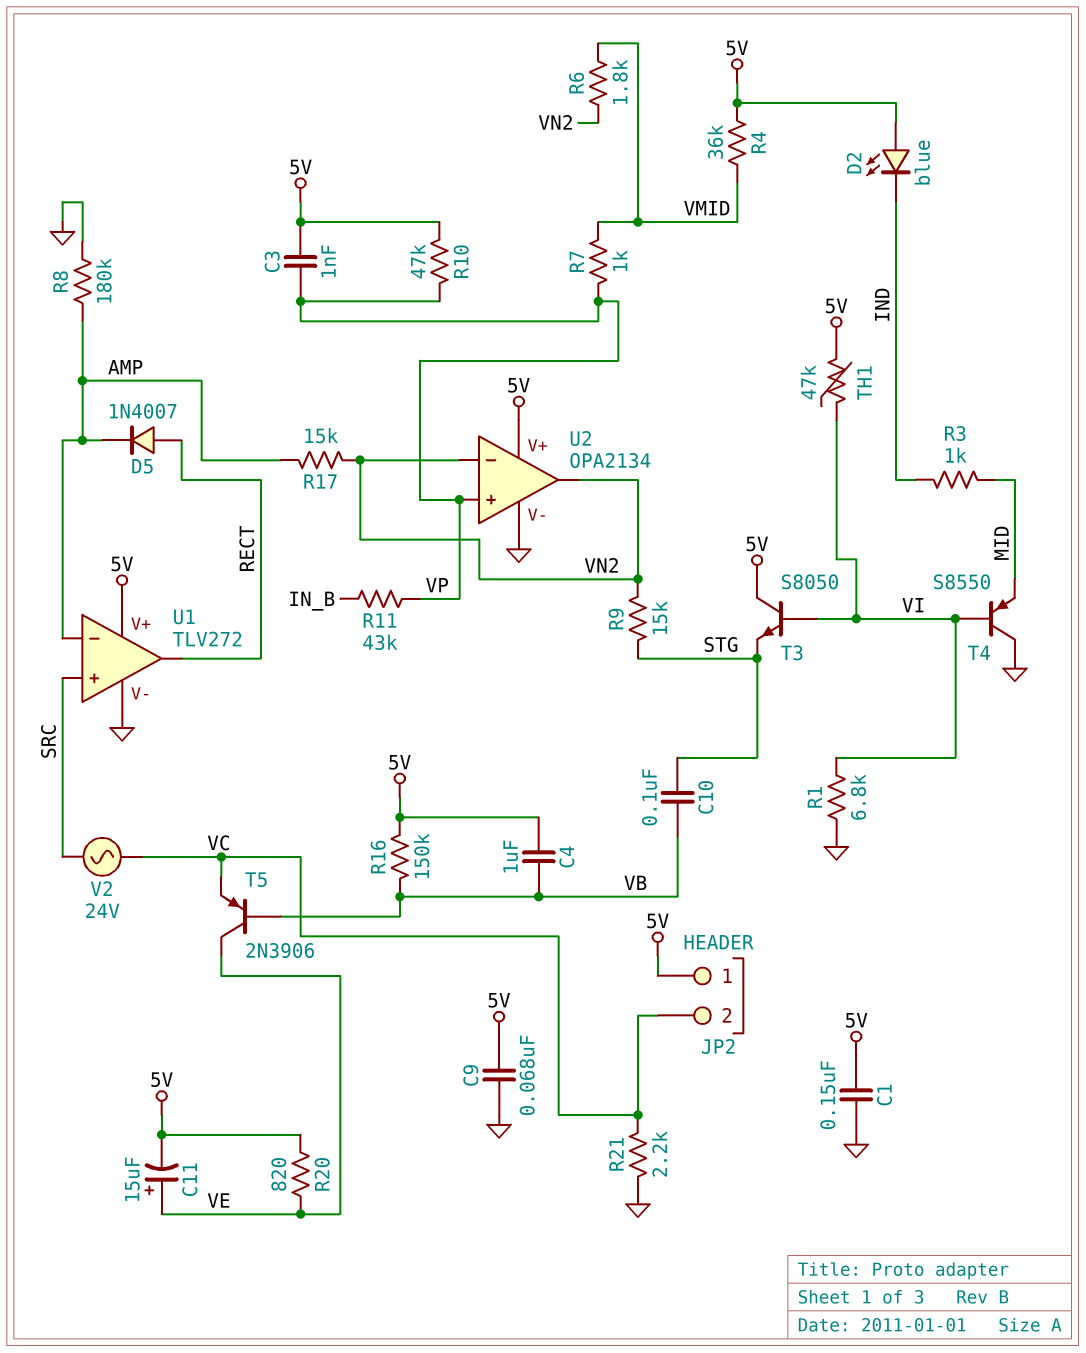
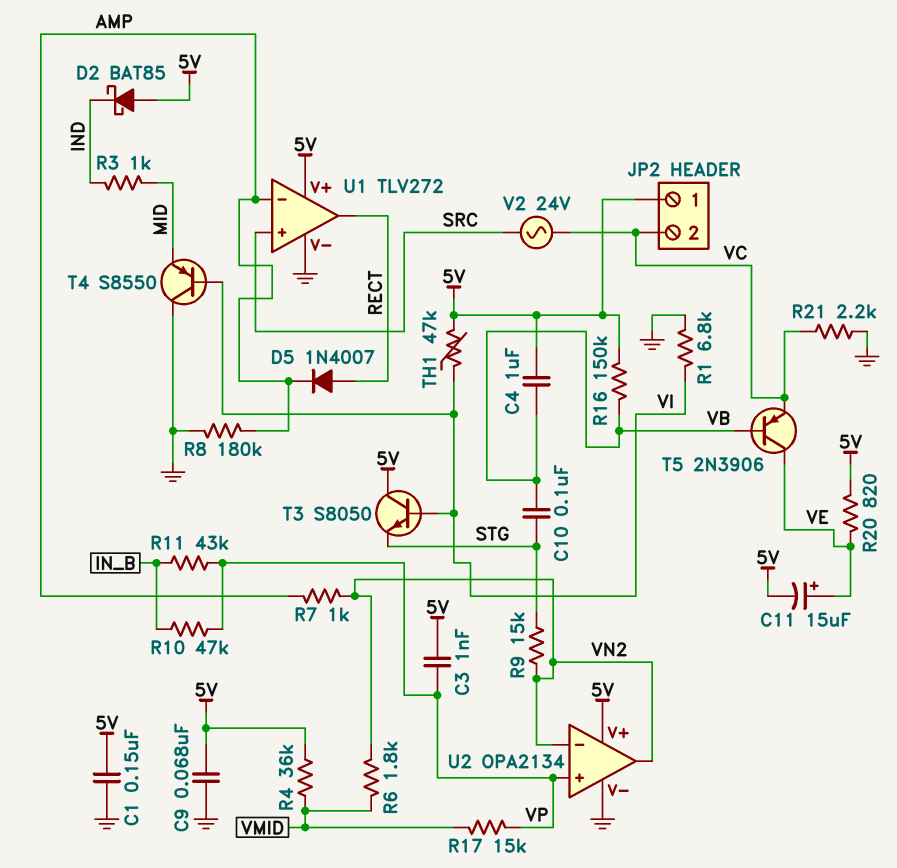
D2: LED blue (A 5V, K IND) -> schottky BAT85 (A 5V, K IND)
R7: 1k (VMID, VP) -> 1k (AMP, VN2)
R10: 47k (5V, VP) -> 47k (IN_B, VP)
R17: 15k (AMP, VN2) -> 15k (VMID, VP)

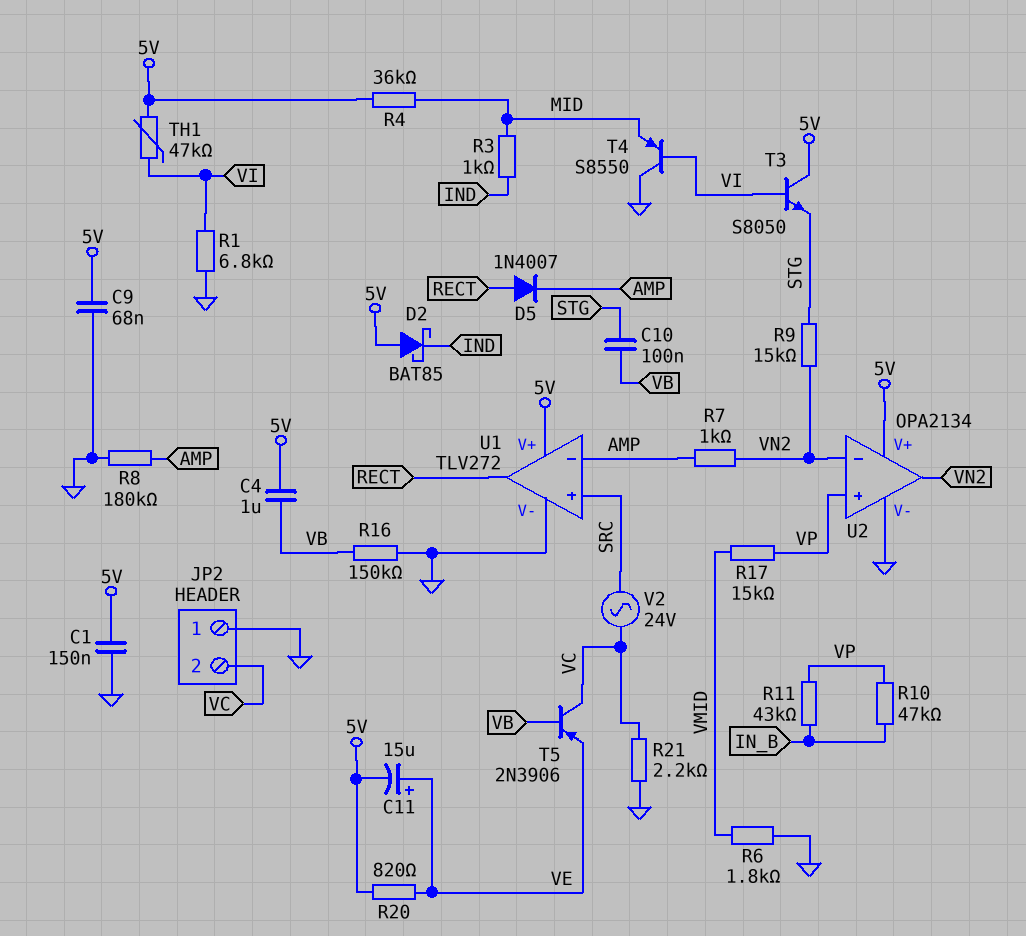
C3: 1nF (5V, VP) -> none
JP2 pin 1: 5V -> GND
R4: 36k (5V, VMID) -> 36k (5V, MID)
R6: 1.8k (VMID, VN2) -> 1.8k (GND, VMID)
R16: 150k (5V, VB) -> 150k (GND, VB)
T5: PNP 2N3906 (B VB, C VE, E VC) -> PNP 2N3906 (B VB, C VC, E VE)

